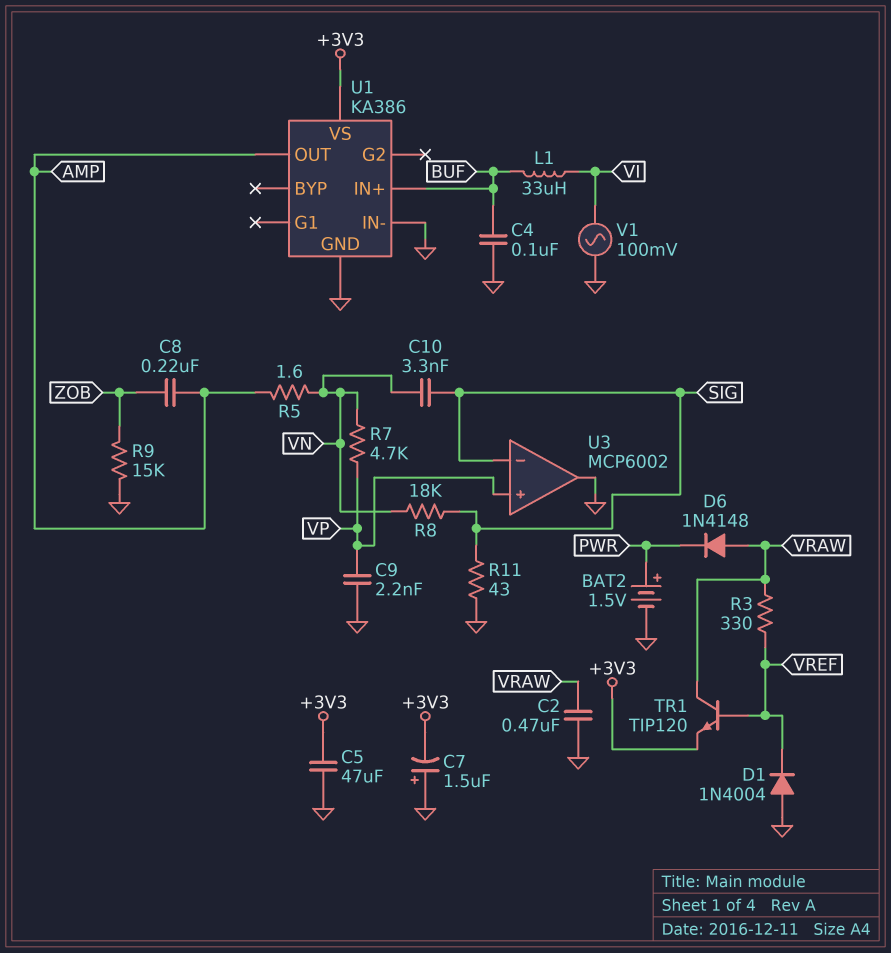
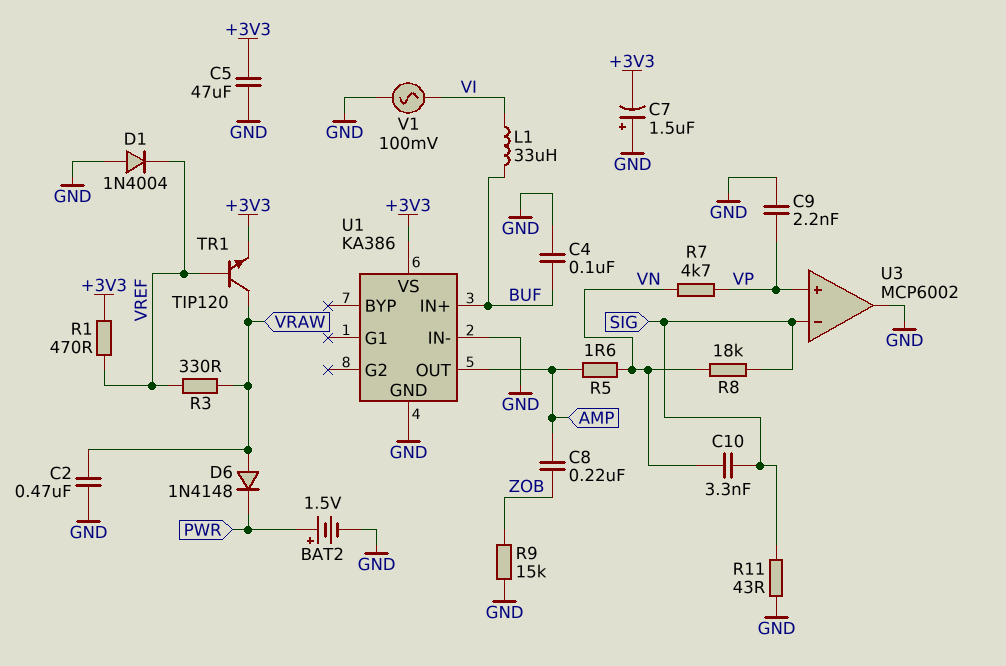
R1: none -> 470 (+3V3, VREF)

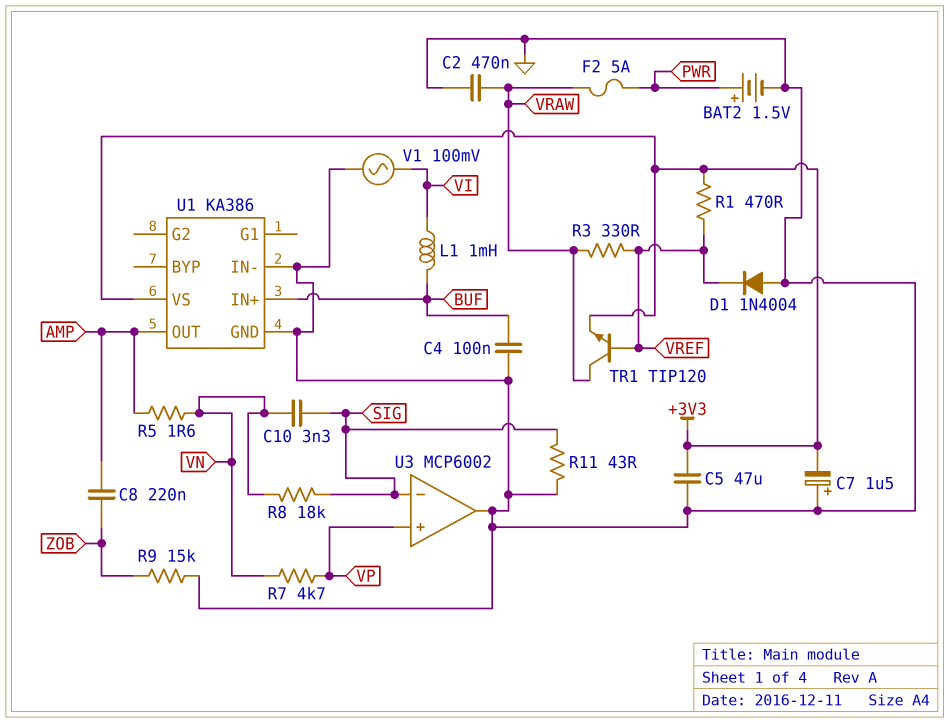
C9: 2.2nF (GND, VP) -> none
D6: diode 1N4148 (A VRAW, K PWR) -> none
F2: none -> 5A (PWR, VRAW)
L1: 33uH (BUF, VI) -> 1mH (BUF, VI)

